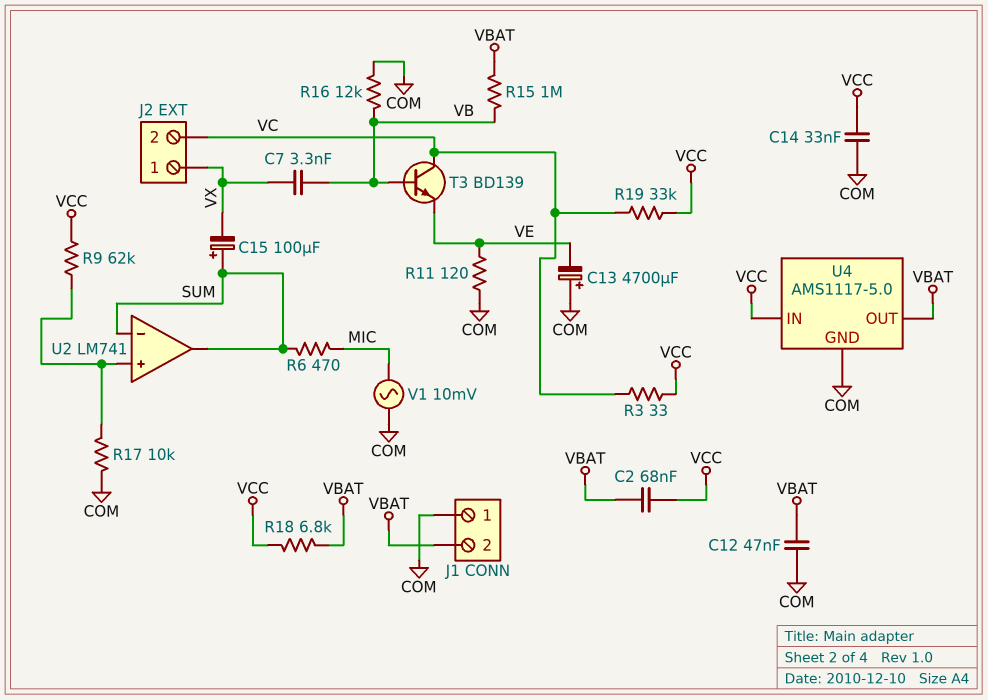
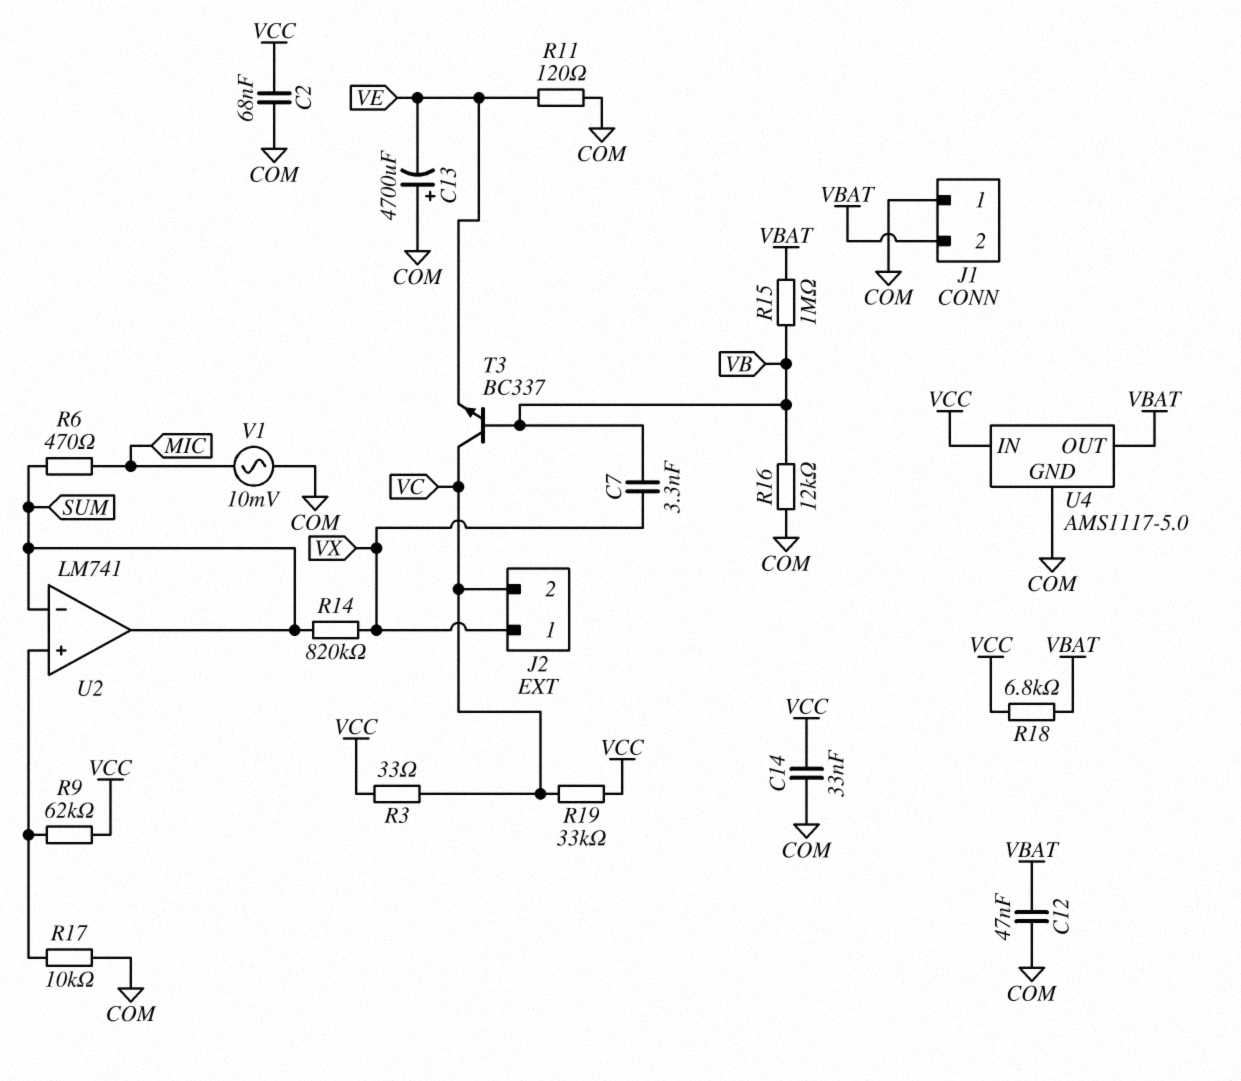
C2: 68nF (VBAT, VCC) -> 68nF (COM, VCC)
C15: 100uF (plus SUM, minus VX) -> none
R14: none -> 820k (SUM, VX)
T3: NPN BD139 (B VB, C VC, E VE) -> NPN BC337 (B VB, C VC, E VE)

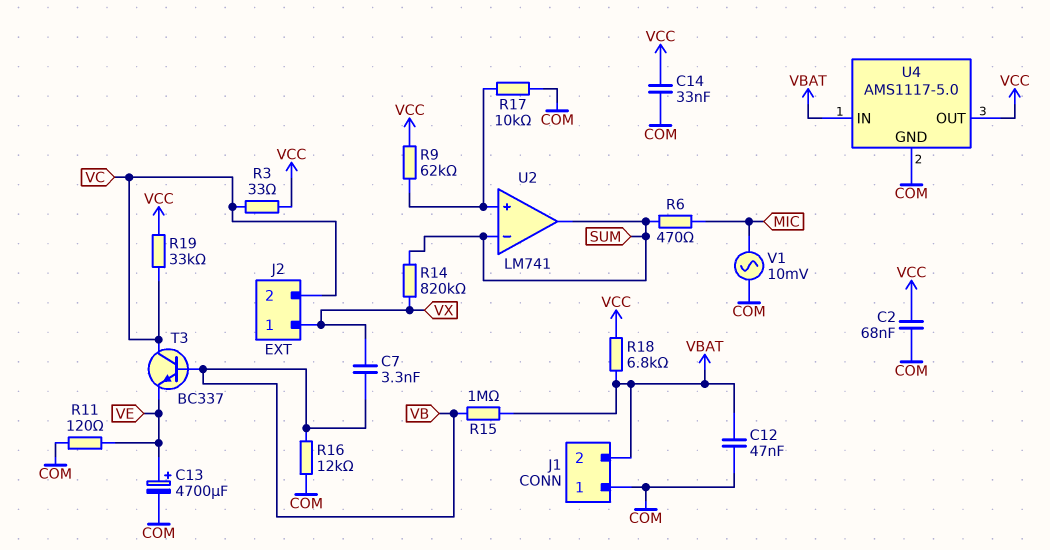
C13: 4700uF (plus COM, minus VE) -> 4700uF (plus VE, minus COM)
U4 pin IN: VCC -> VBAT
U4 pin OUT: VBAT -> VCC

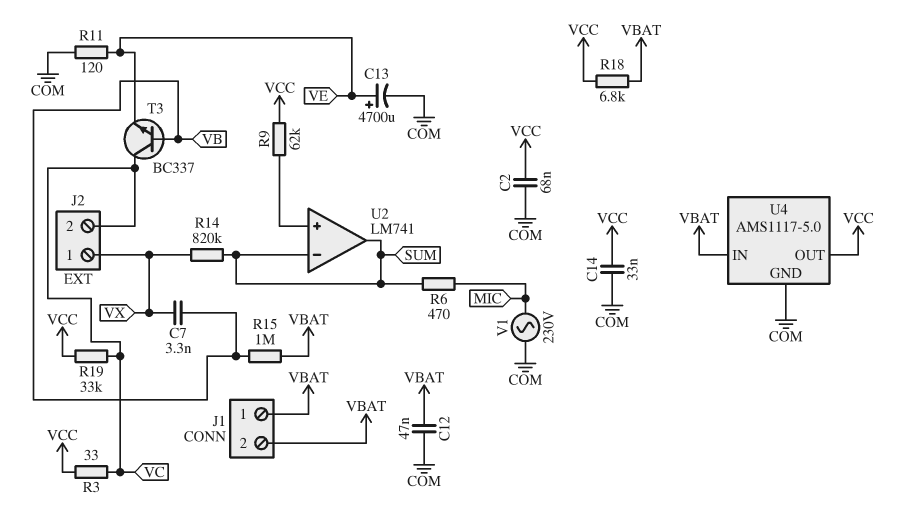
J1 pin 1: COM -> VBAT
R16: 12k (COM, VB) -> none
R17: 10k (COM, U2/in+) -> none
V1: AC 10mV (COM, MIC) -> AC 230V (COM, MIC)

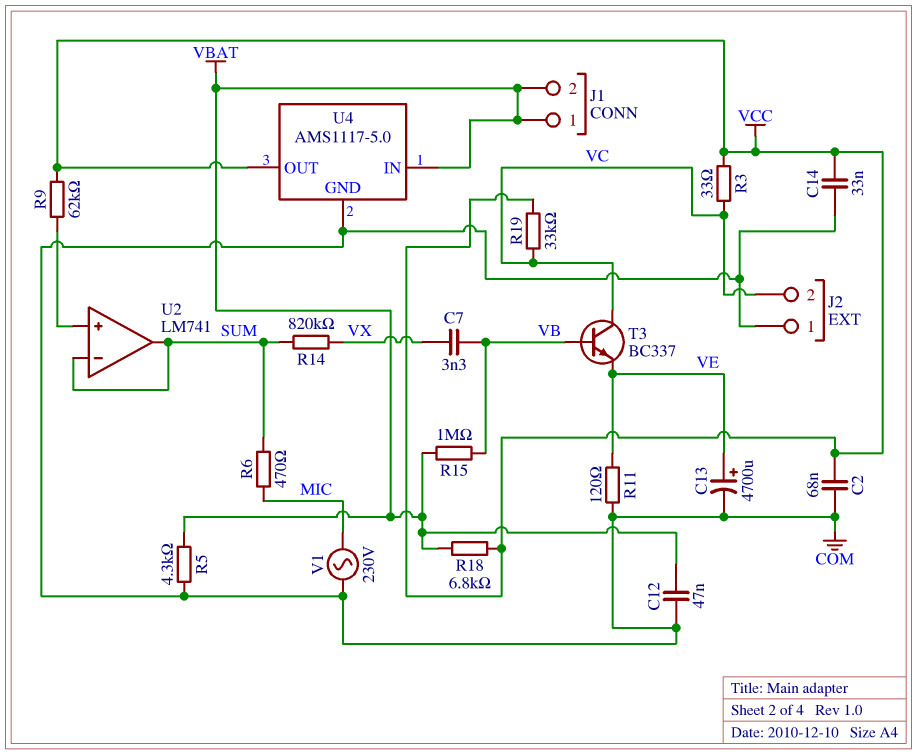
J2 pin 1: VX -> COM
R5: none -> 4.3k (COM, VBAT)

